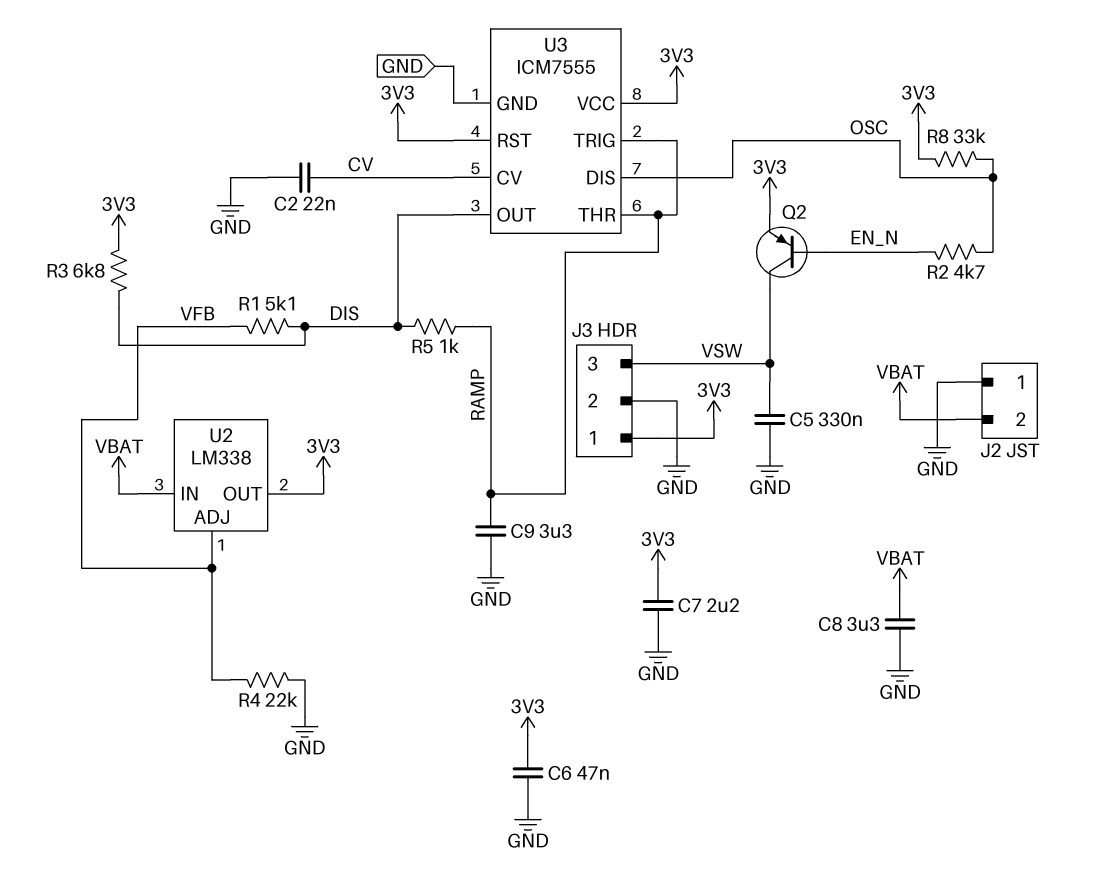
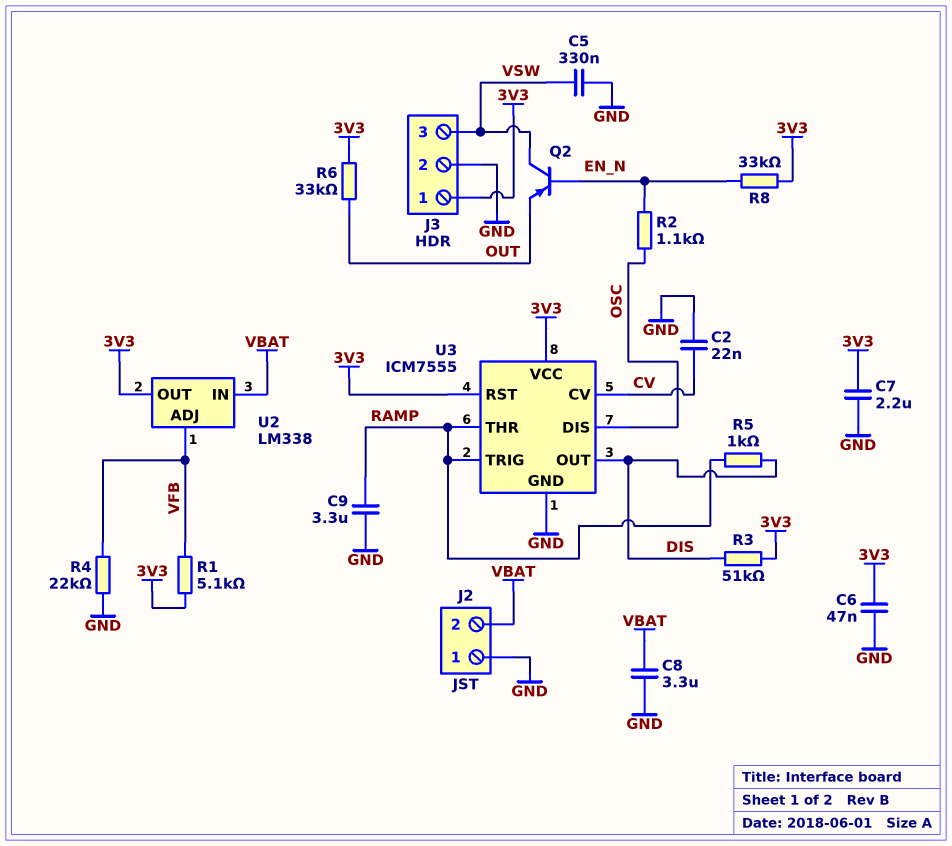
Q2: PNP (B EN_N, C VSW, E 3V3) -> PNP (B EN_N, C VSW, E OUT)
R1: 5.1k (DIS, VFB) -> 5.1k (3V3, VFB)
R2: 4.7k (EN_N, OSC) -> 1.1k (EN_N, OSC)
R3: 6.8k (3V3, DIS) -> 51k (3V3, DIS)
R6: none -> 33k (3V3, OUT)
R8: 33k (3V3, OSC) -> 33k (3V3, EN_N)

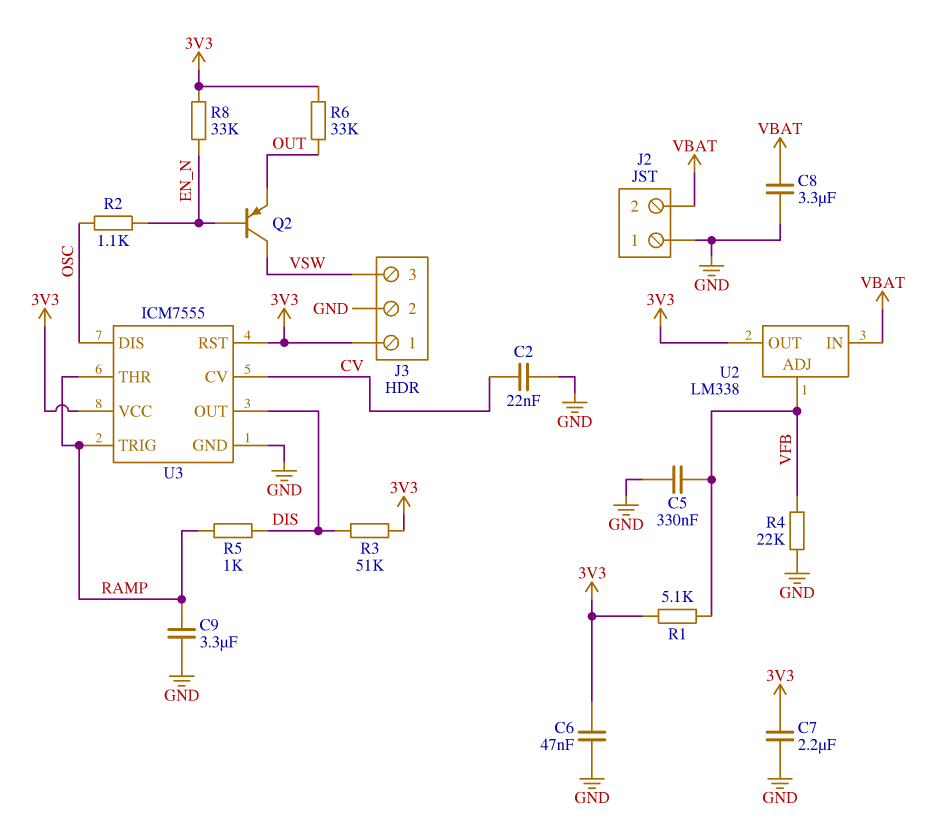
C5: 330nF (GND, VSW) -> 330nF (GND, VFB)

